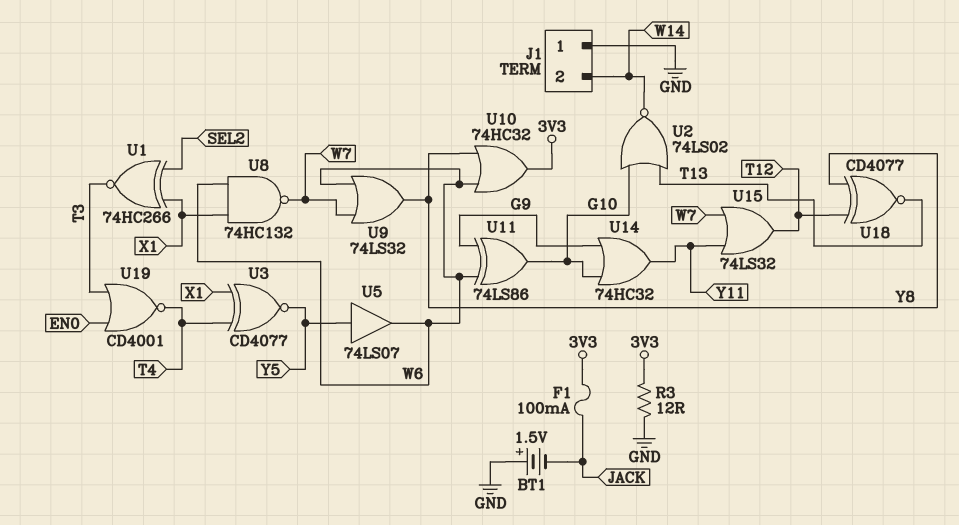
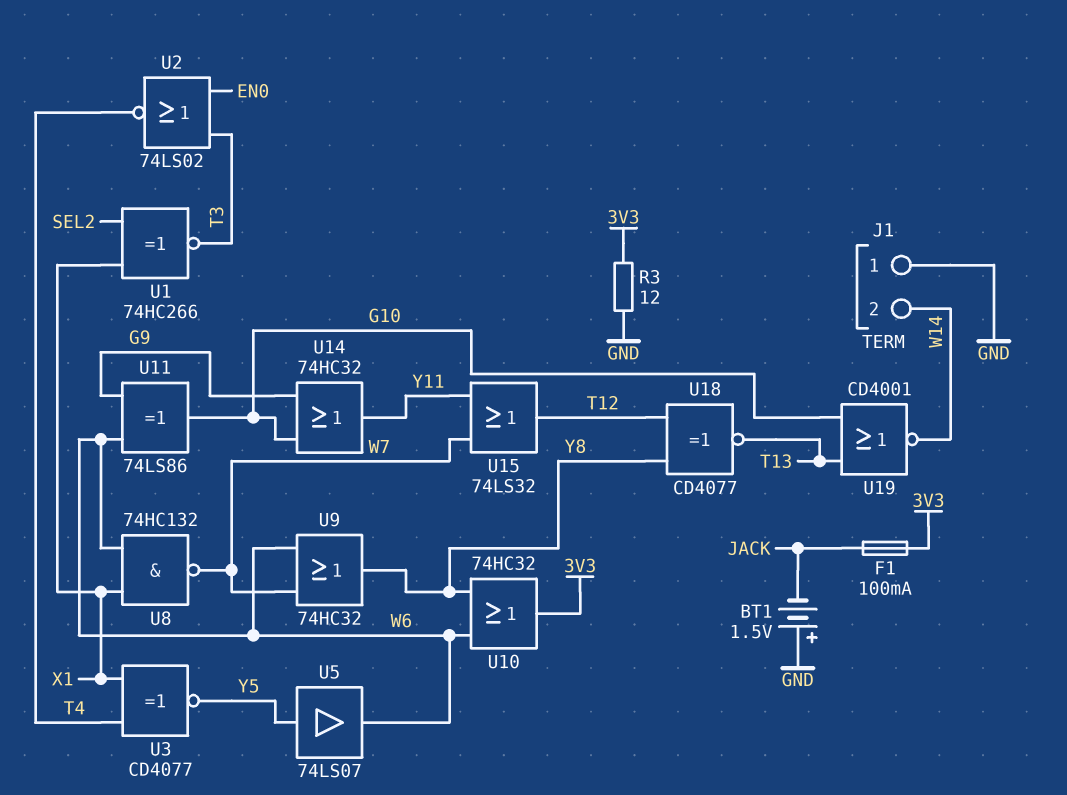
U2: NOR 74LS02 (in G10, in T13, out W14) -> NOR 74LS02 (in EN0, in T3, out T4)
U9: OR 74LS32 (in W6, in W7, out Y8) -> OR 74HC32 (in W6, in W7, out Y8)
U19: NOR CD4001 (in EN0, in T3, out T4) -> NOR CD4001 (in G10, in T13, out W14)

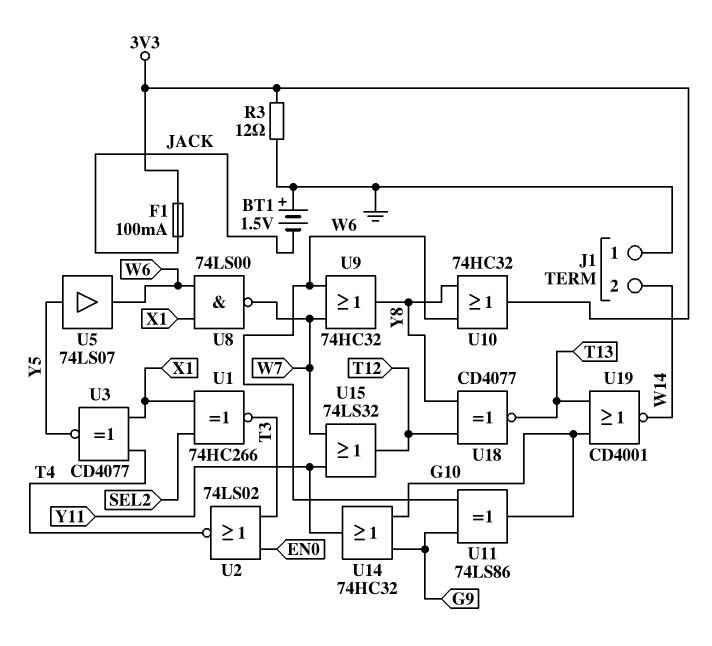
U8: NAND 74HC132 (in W6, in X1, out W7) -> NAND 74LS00 (in W6, in X1, out W7)

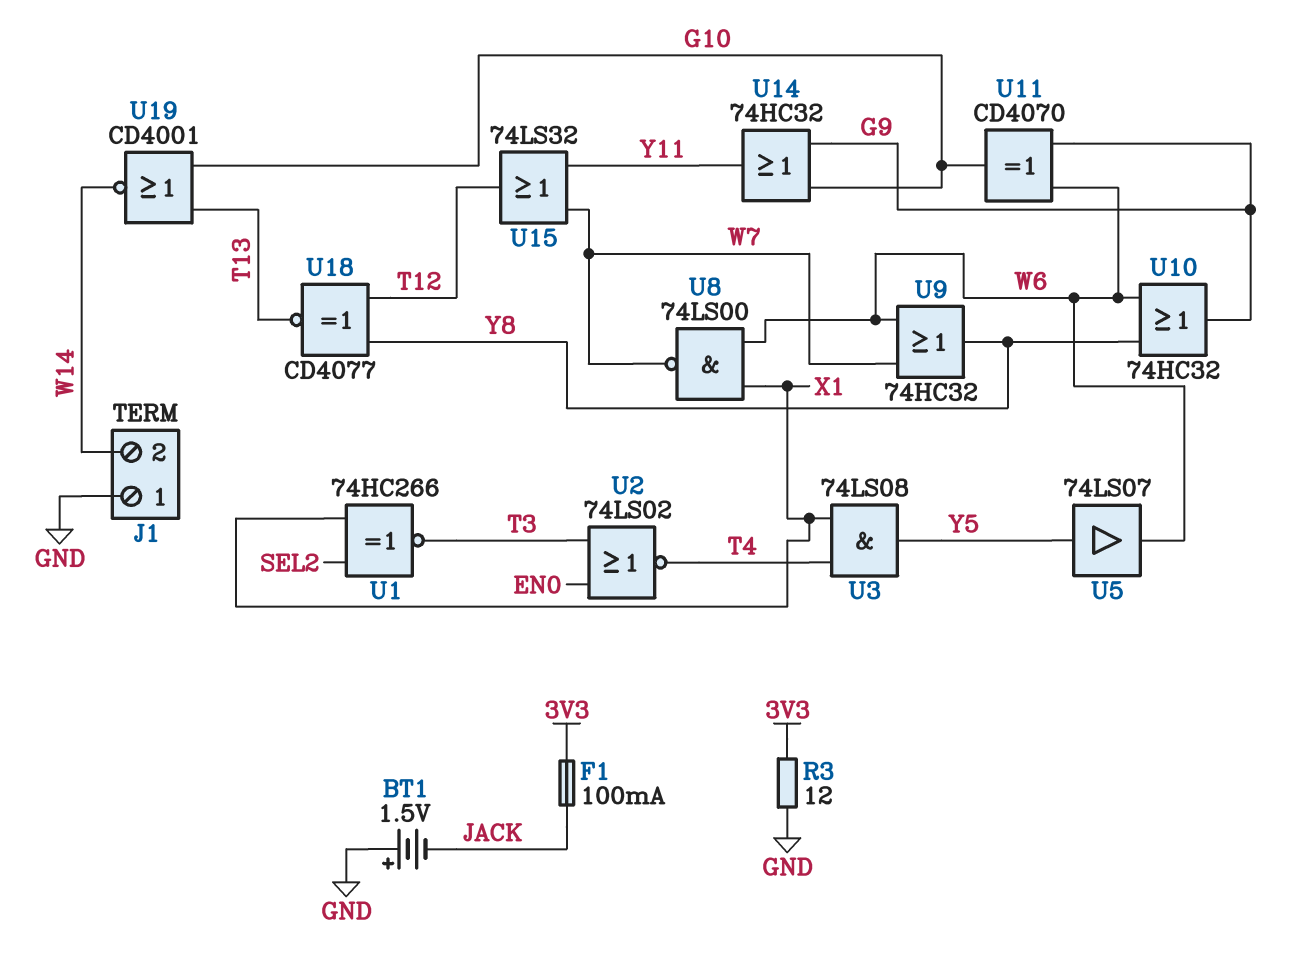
U3: XNOR CD4077 (in T4, in X1, out Y5) -> AND 74LS08 (in T4, in X1, out Y5)
U10: OR 74HC32 (in W6, in Y8, out 3V3) -> OR 74HC32 (in W6, in Y8, out G9)
U11: XOR 74LS86 (in G9, in W6, out G10) -> XOR CD4070 (in G9, in W6, out G10)

